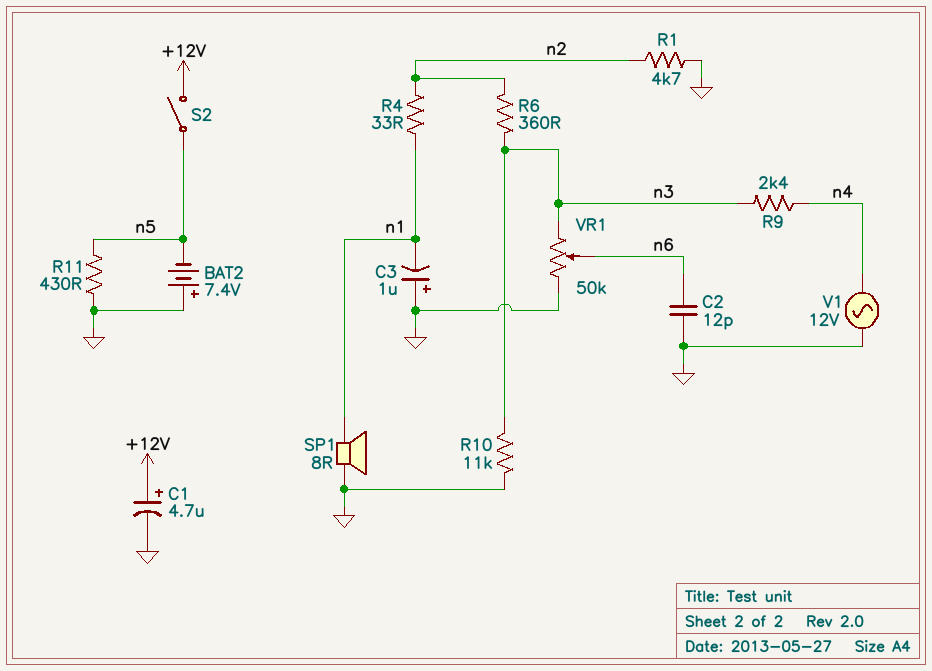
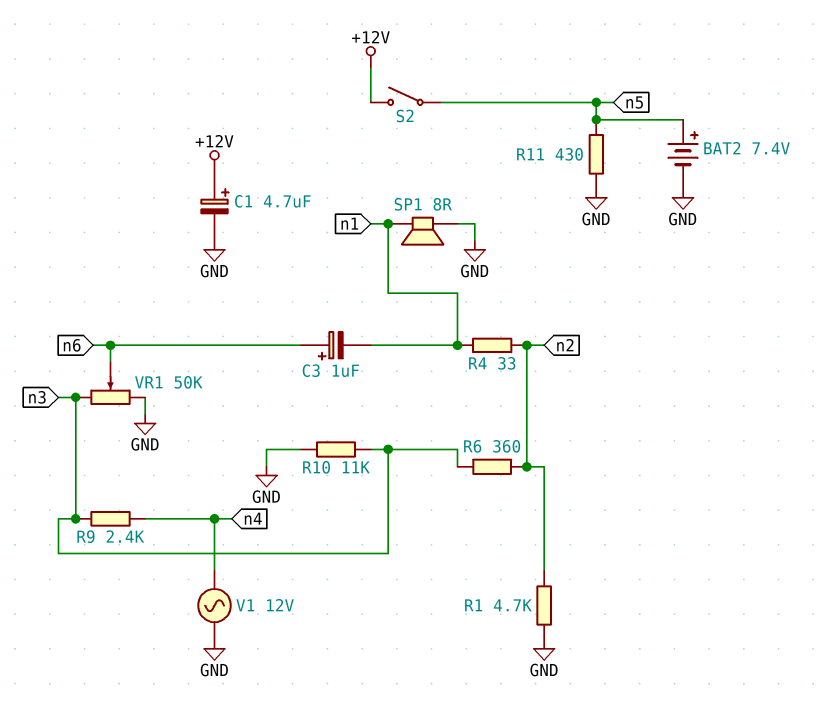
BAT2: 7.4V (plus GND, minus n5) -> 7.4V (plus n5, minus GND)
C2: 12pF (GND, n6) -> none
C3: 1uF (plus GND, minus n1) -> 1uF (plus n6, minus n1)

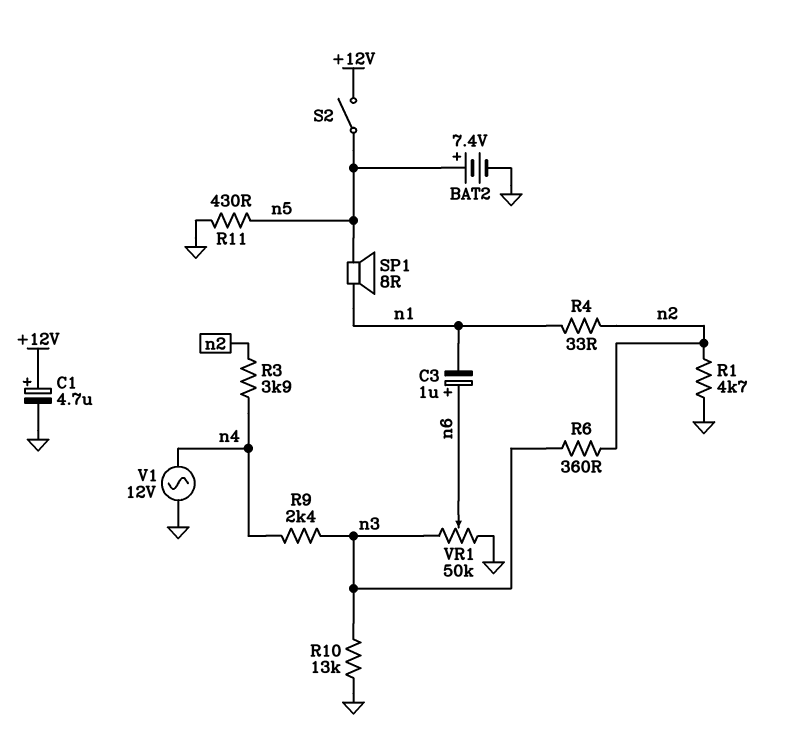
R3: none -> 3.9k (n2, n4)
R10: 11k (GND, n3) -> 13k (GND, n3)
SP1: speaker 8R (GND, n1) -> speaker 8R (n1, n5)

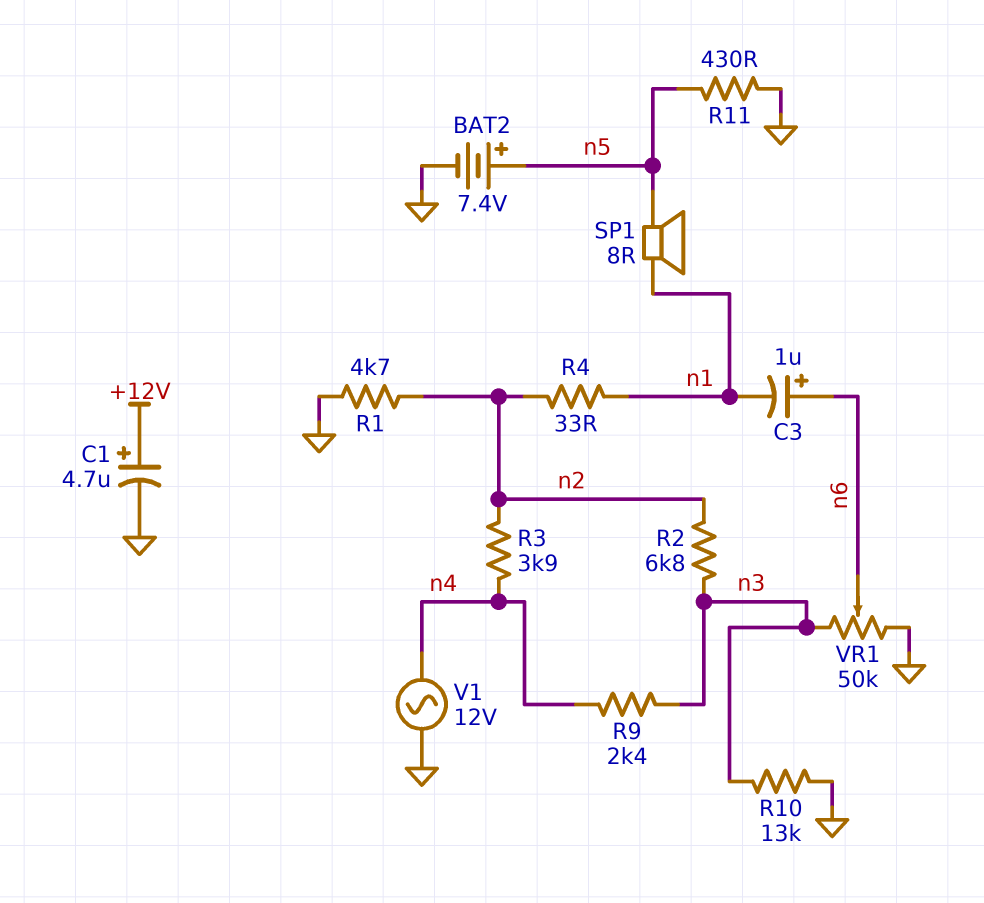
R2: none -> 6.8k (n2, n3)
R6: 360 (n2, n3) -> none
S2: switch (+12V, n5) -> none

